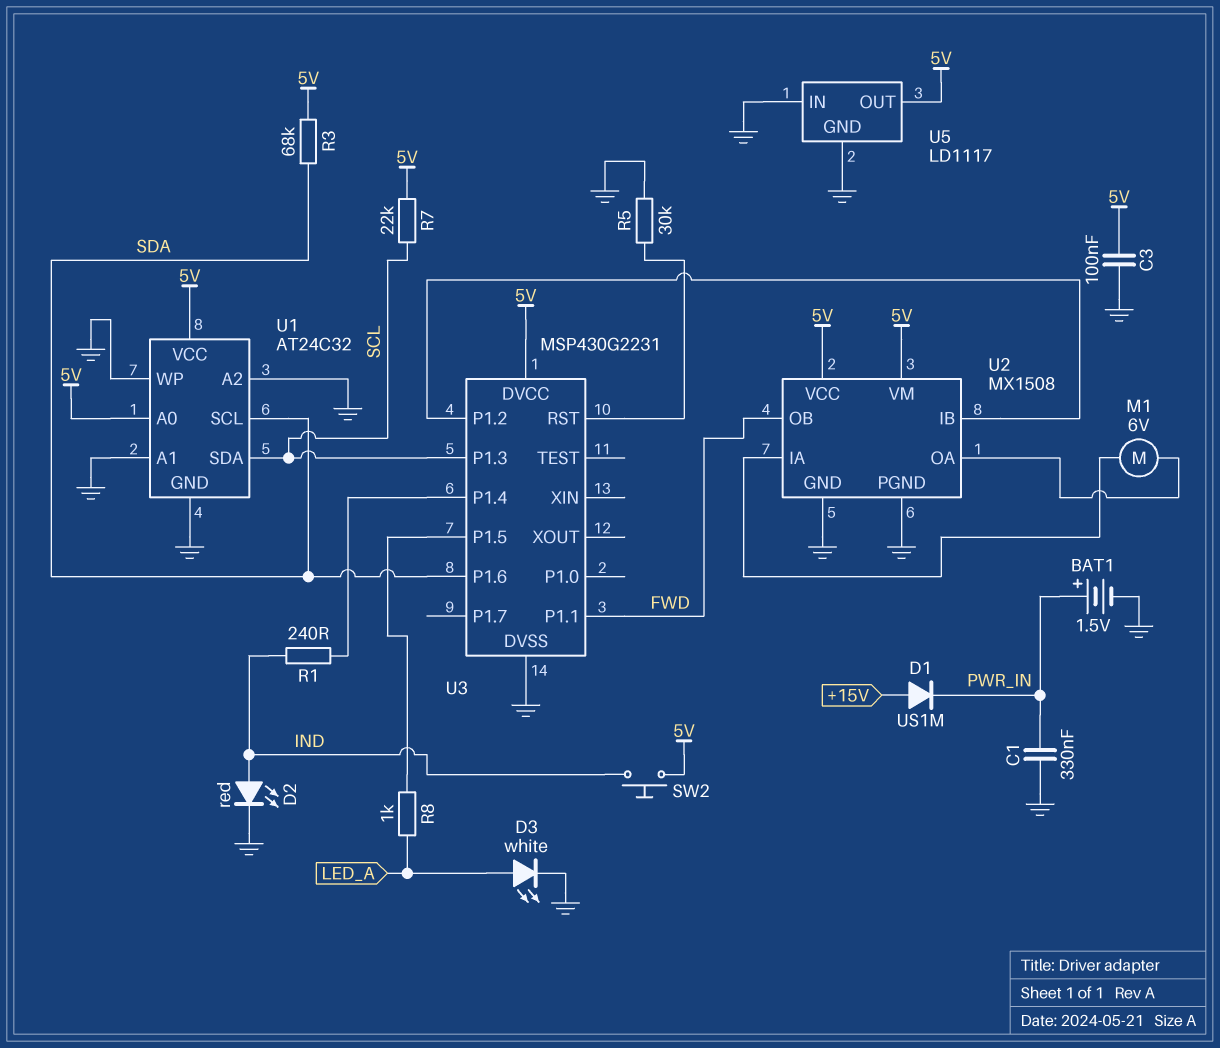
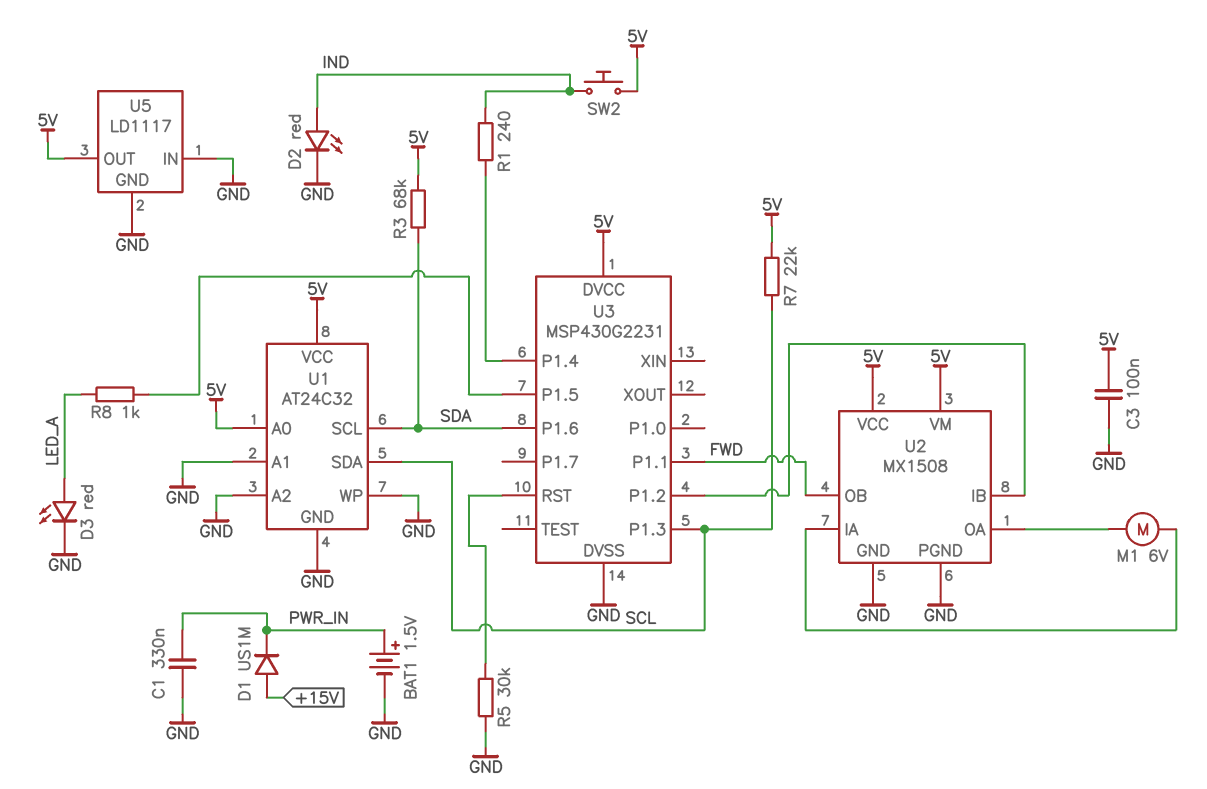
D3: LED white (A LED_A, K GND) -> LED red (A LED_A, K GND)

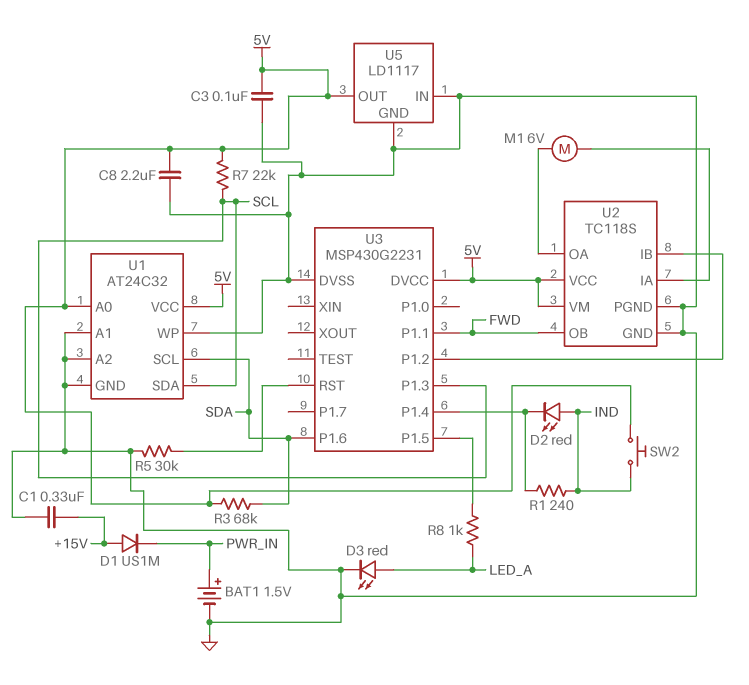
C1: 330nF (GND, PWR_IN) -> 330nF (+15V, GND)
C8: none -> 2.2uF (5V, GND)
D2: LED red (A IND, K GND) -> LED red (A IND, K U3/P1.4)
U2: MX1508 -> TC118S

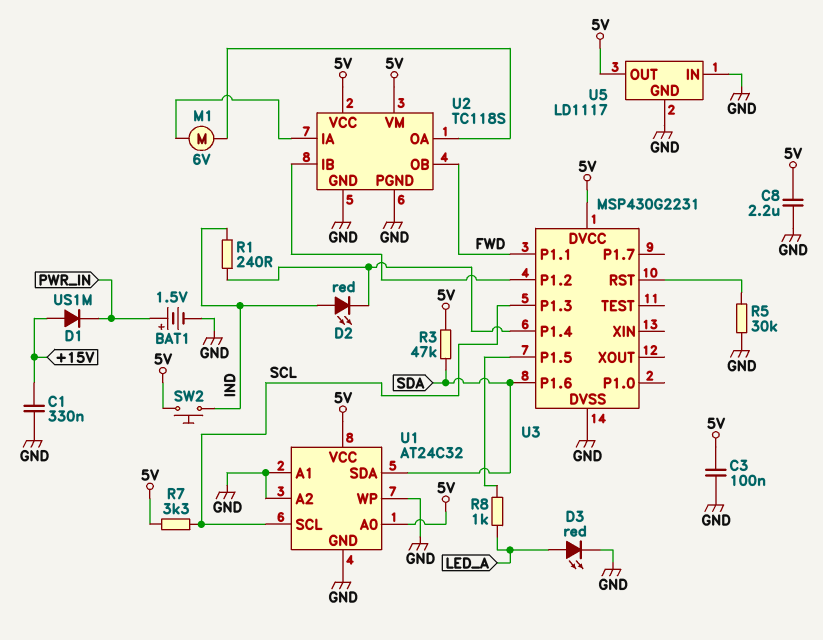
R3: 68k (5V, SDA) -> 47k (5V, SDA)
R7: 22k (5V, SCL) -> 3.3k (5V, SCL)
U1 pin SCL: SDA -> SCL
U1 pin SDA: SCL -> SDA

